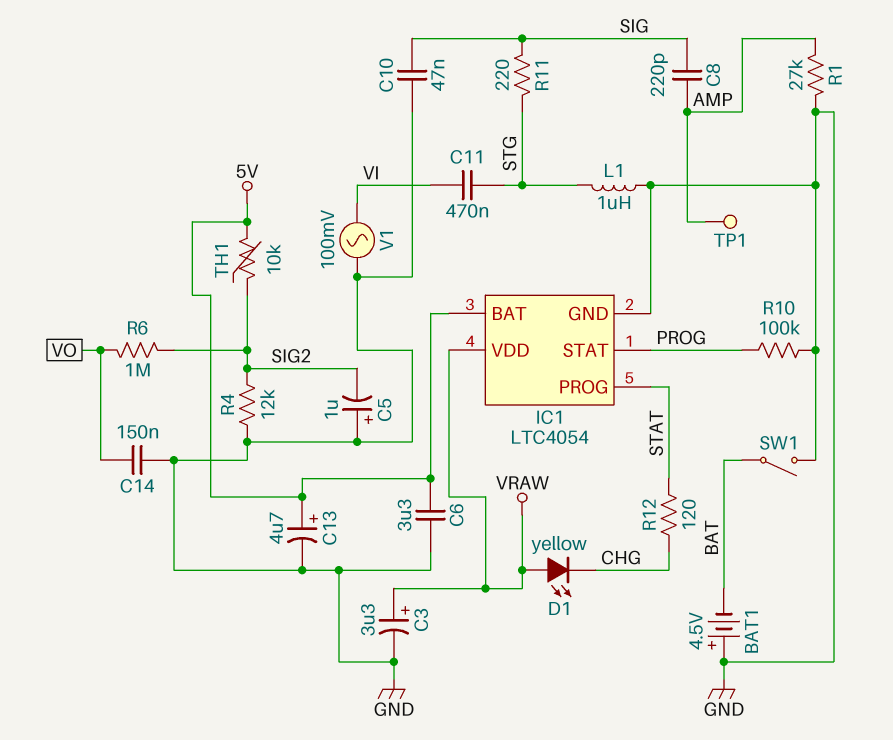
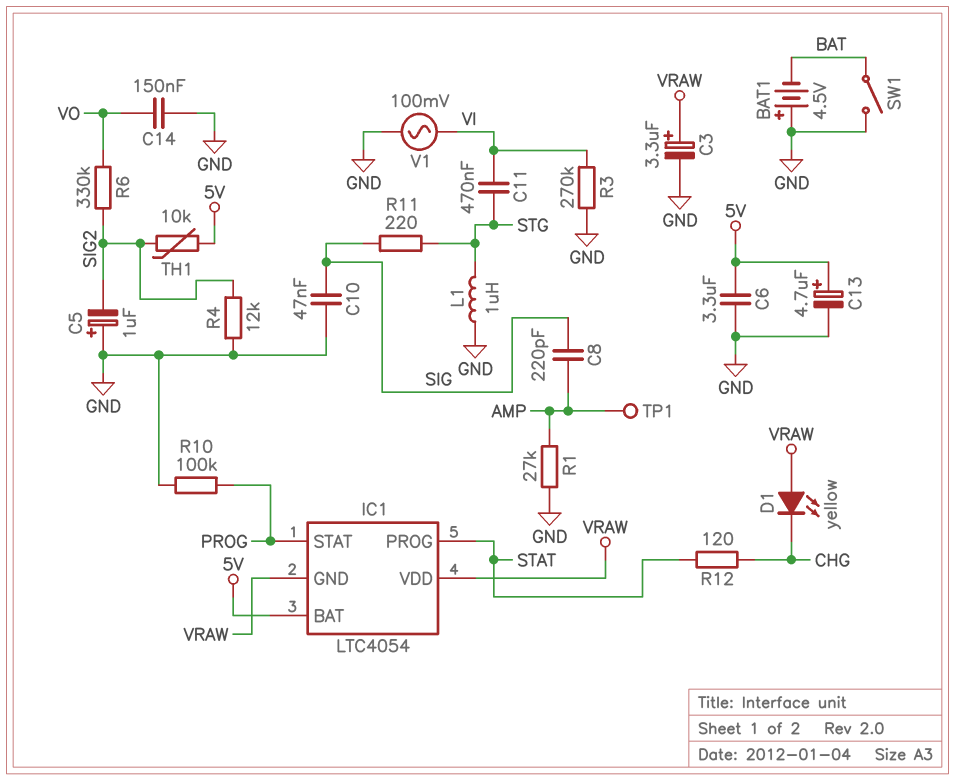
IC1 pin GND: GND -> VRAW
R3: none -> 270k (GND, VI)
R6: 1M (SIG2, VO) -> 330k (SIG2, VO)

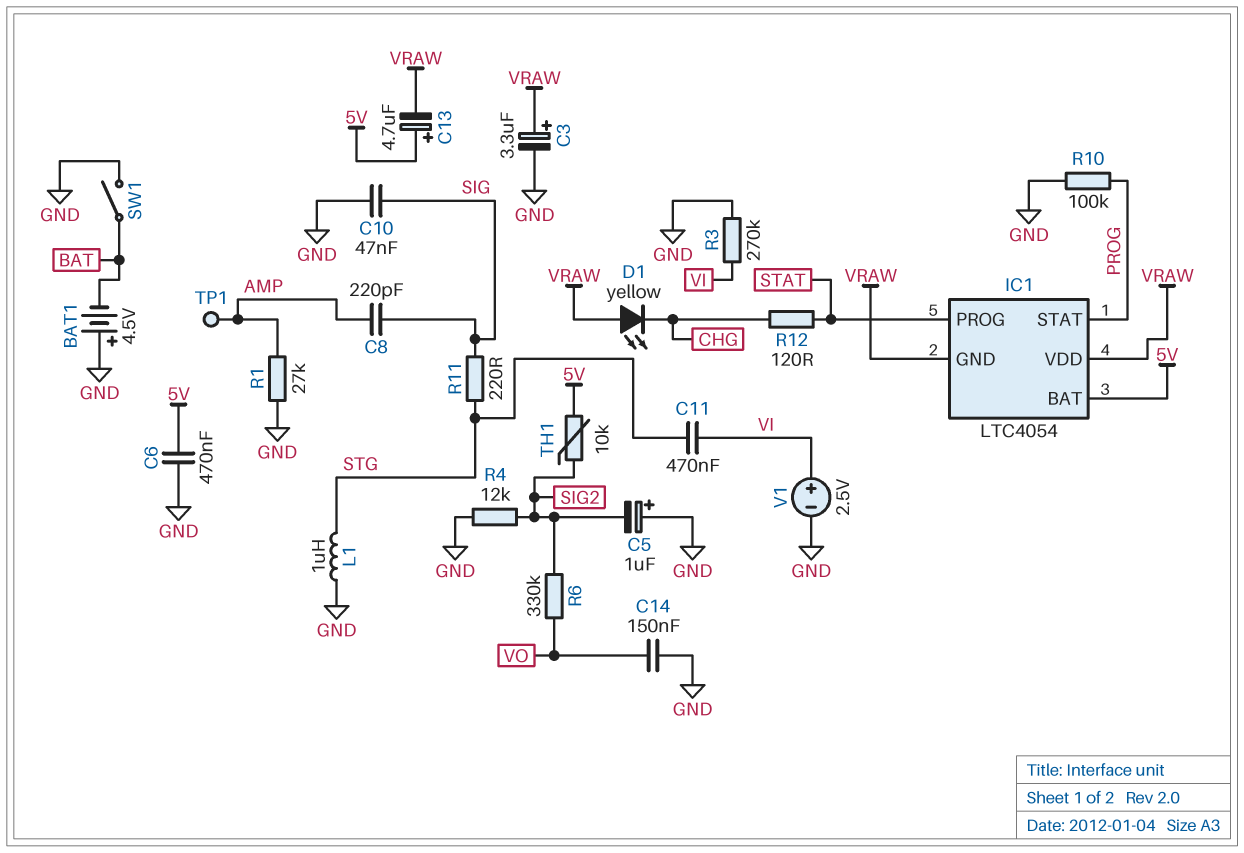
C6: 3.3uF (5V, GND) -> 470nF (5V, GND)
C13: 4.7uF (plus 5V, minus GND) -> 4.7uF (plus 5V, minus VRAW)
V1: AC 100mV (GND, VI) -> 2.5V (plus VI, minus GND)

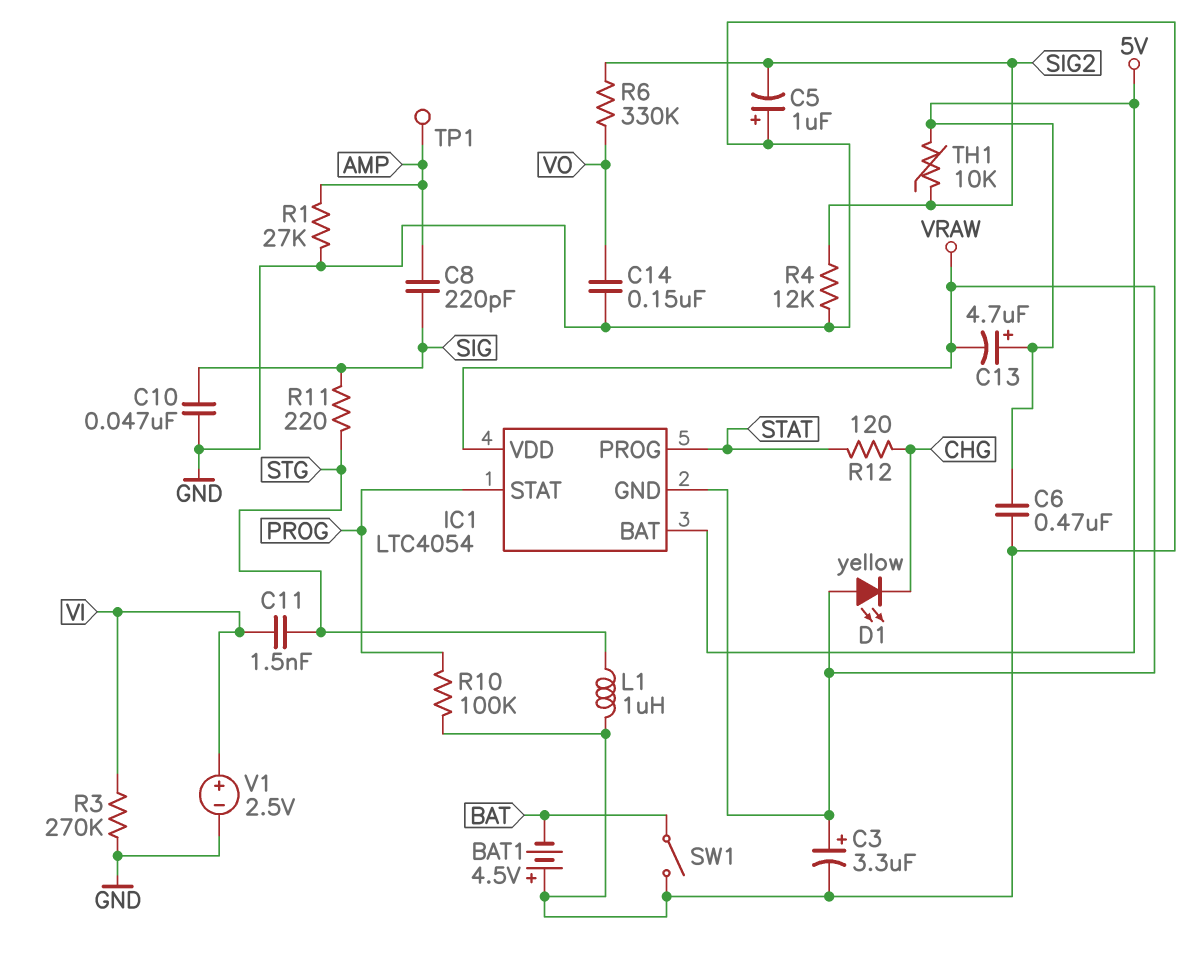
C11: 470nF (STG, VI) -> 1.5nF (STG, VI)

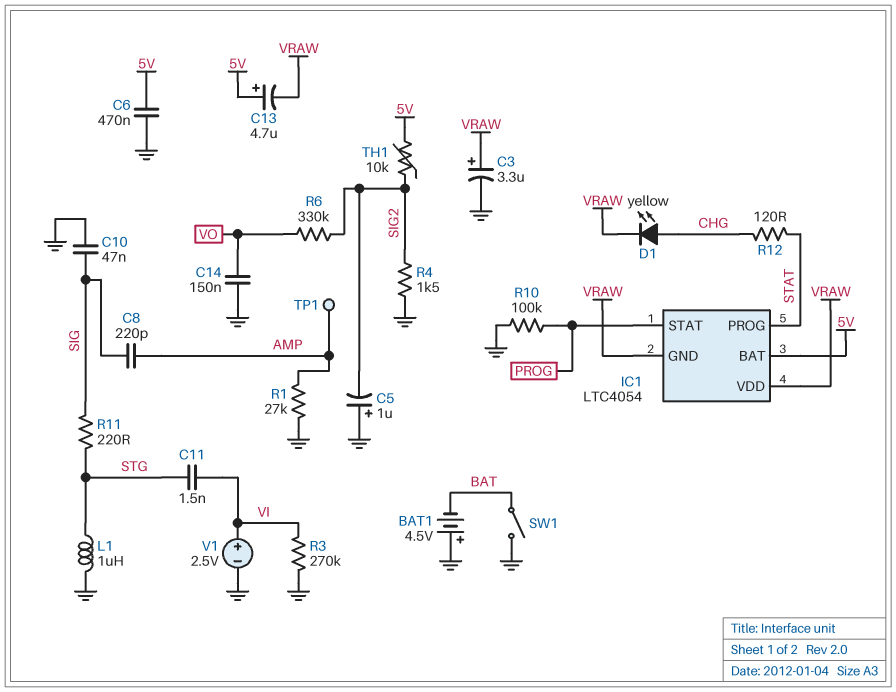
D1: LED yellow (A VRAW, K CHG) -> LED yellow (A CHG, K VRAW)
R4: 12k (GND, SIG2) -> 1.5k (GND, SIG2)

